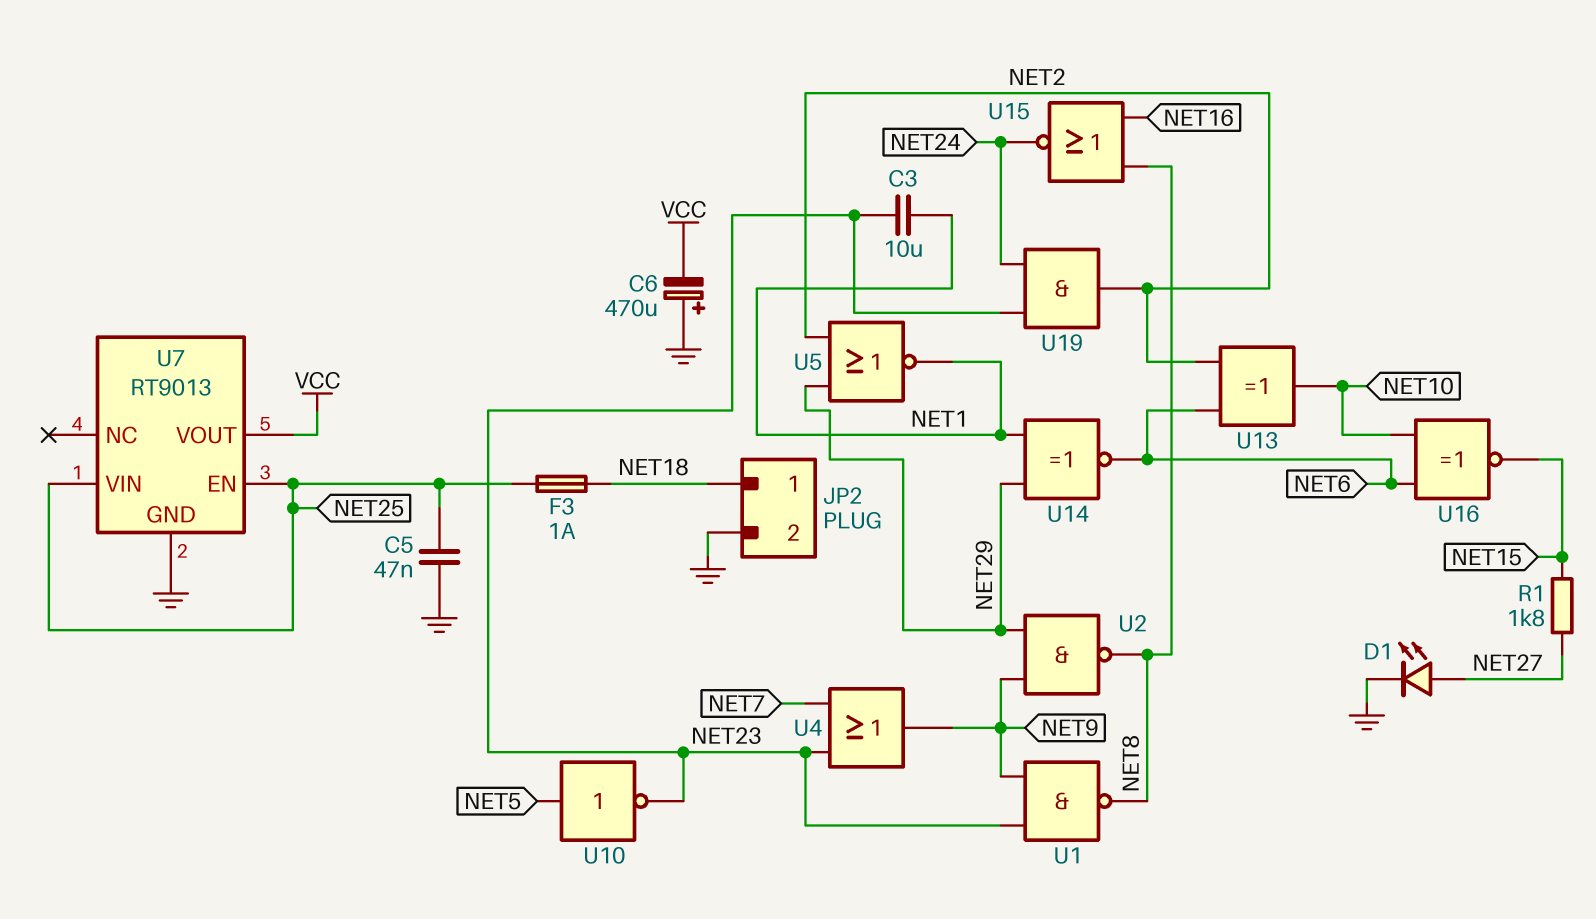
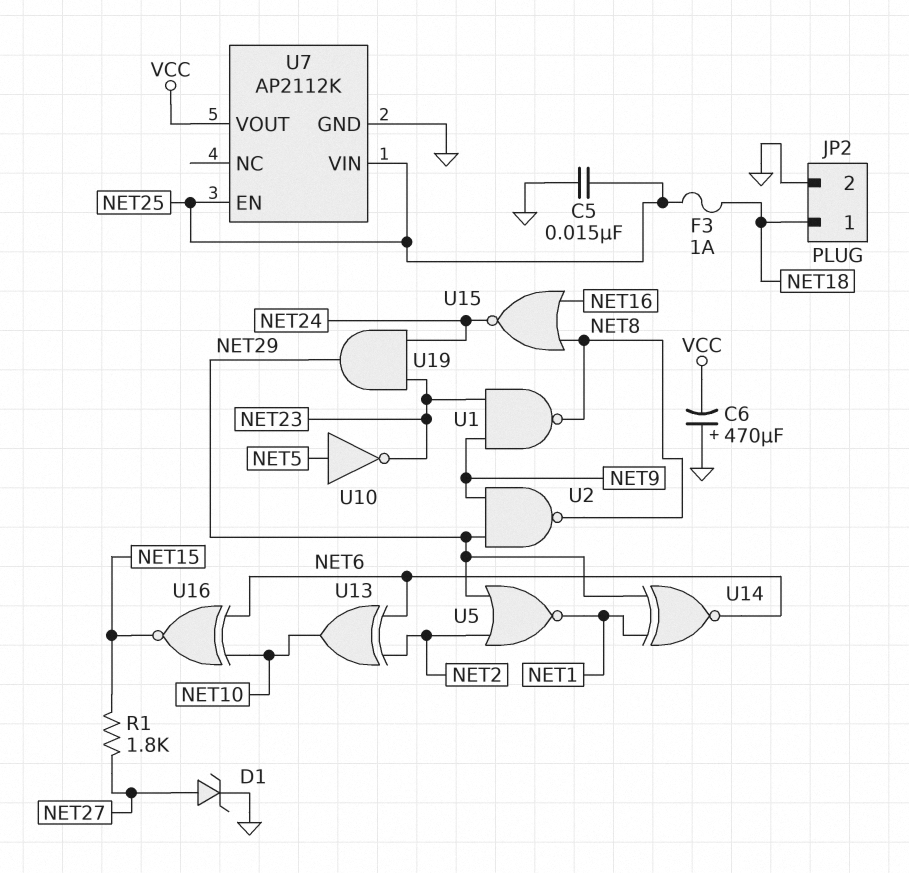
C3: 10uF (NET1, NET23) -> none
C5: 47nF (GND, NET25) -> 15nF (GND, NET25)
D1: LED (A NET27, K GND) -> zener (A NET27, K GND)
U4: OR (in NET7, in NET23, out NET9) -> none
U7: RT9013 -> AP2112K
U19: AND (in NET23, in NET24, out NET2) -> AND (in NET23, in NET24, out NET29)

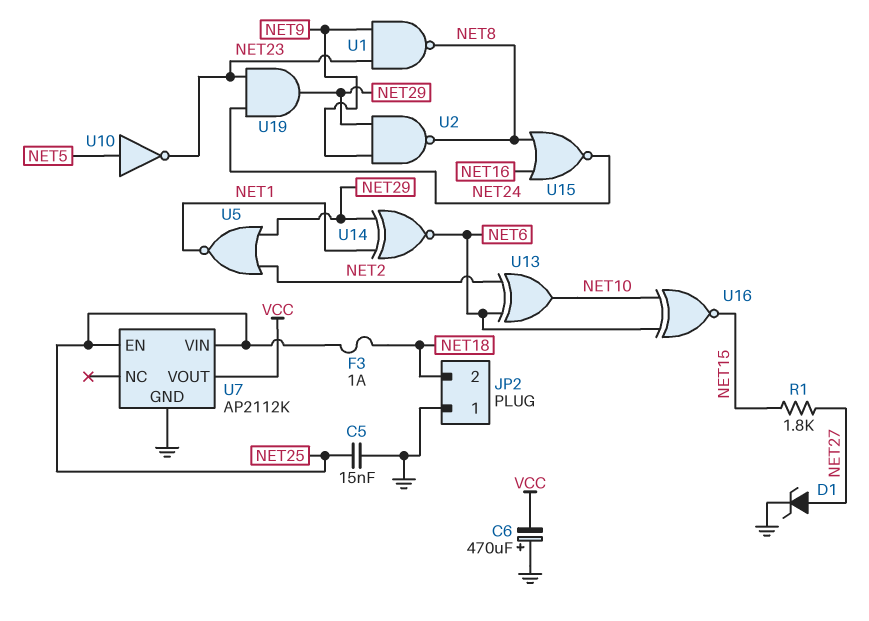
JP2 pin 1: NET18 -> GND
JP2 pin 2: GND -> NET18

